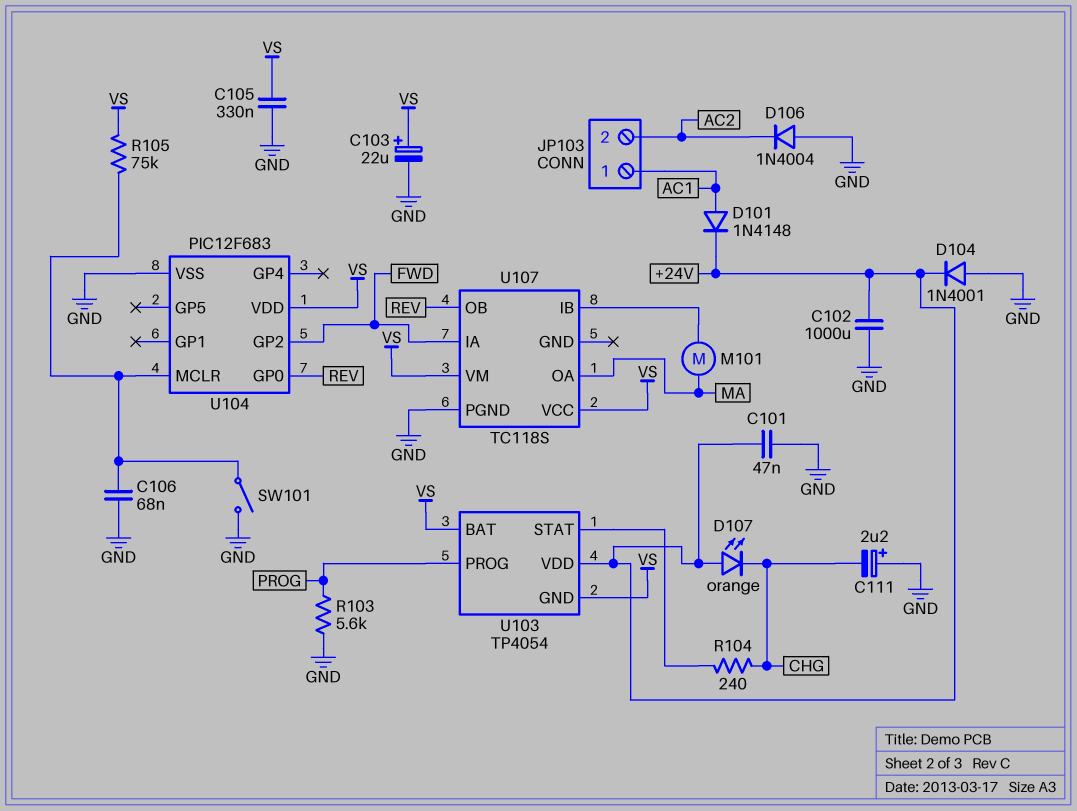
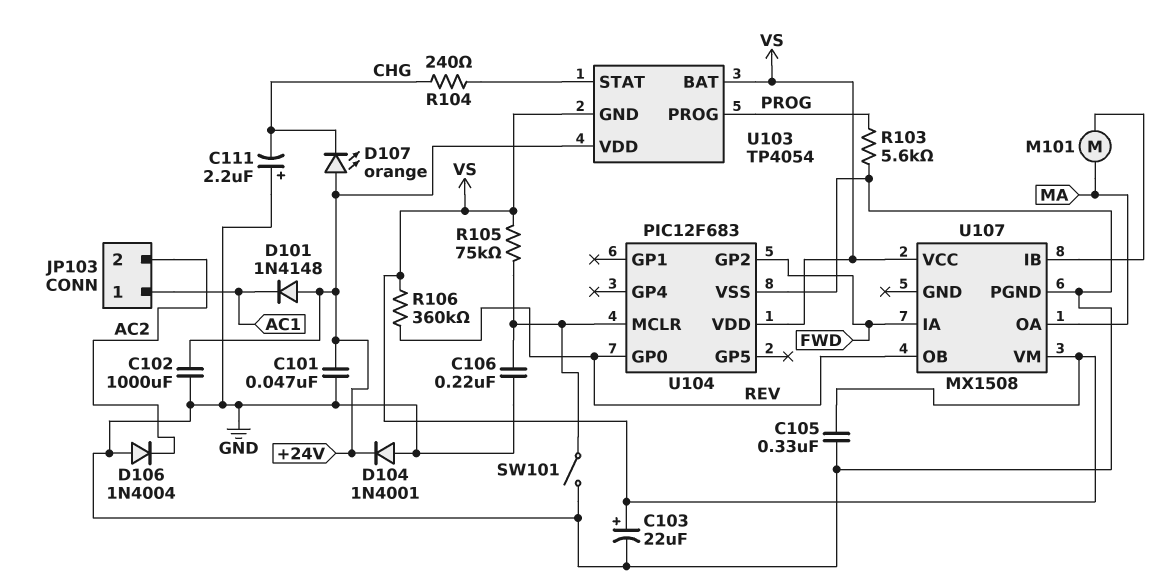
C106: 68nF (GND, U104/MCLR) -> 220nF (GND, U104/MCLR)
D101: diode 1N4148 (A AC1, K +24V) -> diode 1N4148 (A +24V, K AC1)
R106: none -> 360k (REV, VS)
U107: TC118S -> MX1508

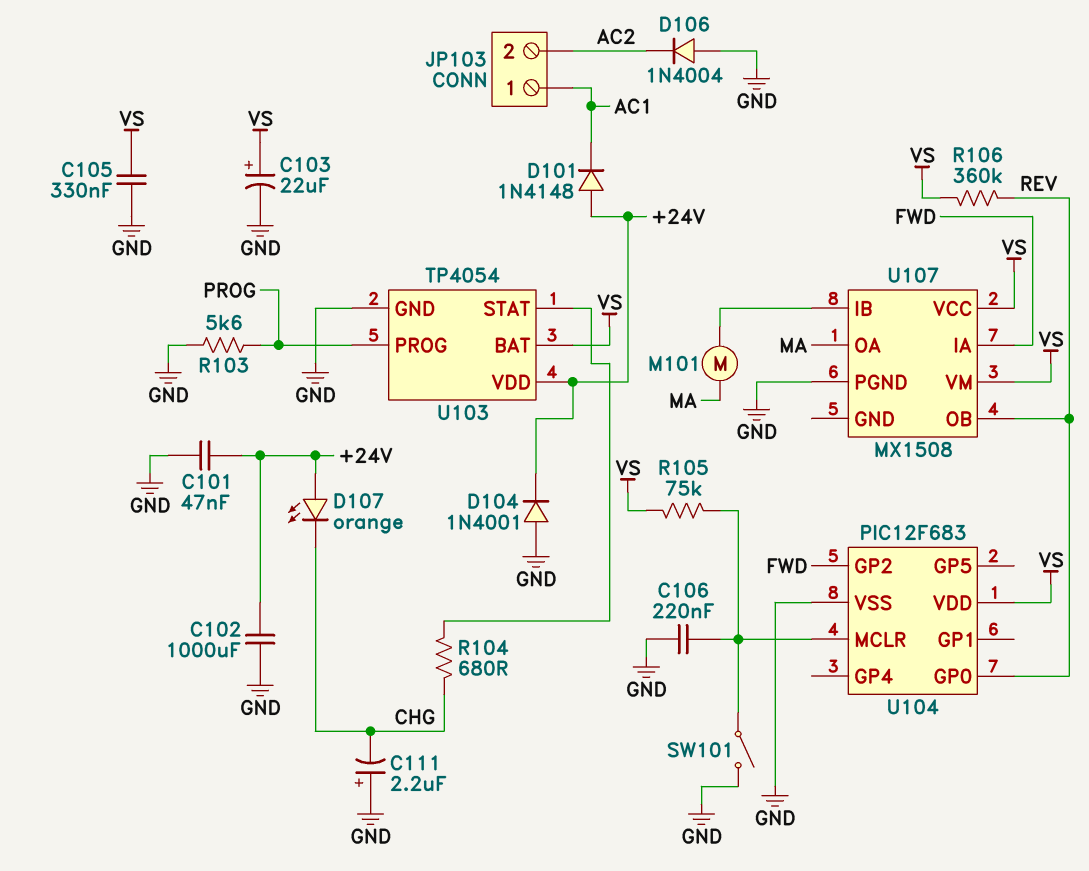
R104: 240 (CHG, U103/STAT) -> 680 (CHG, U103/STAT)
U103 pin GND: VS -> GND

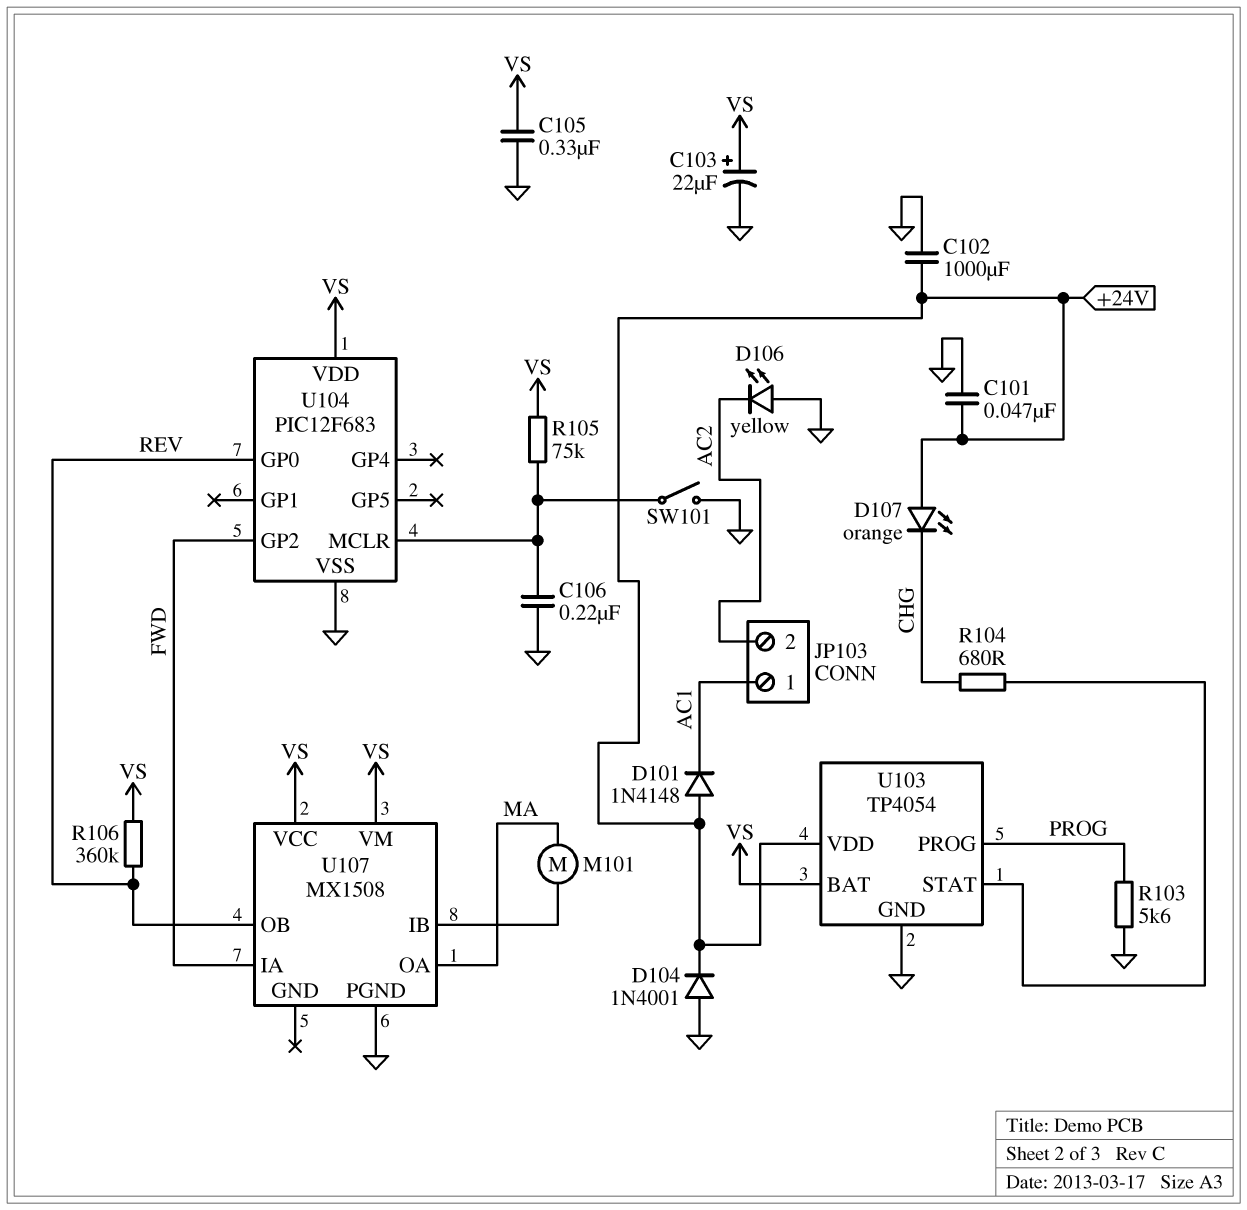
C111: 2.2uF (plus GND, minus CHG) -> none
D106: diode 1N4004 (A GND, K AC2) -> LED yellow (A GND, K AC2)

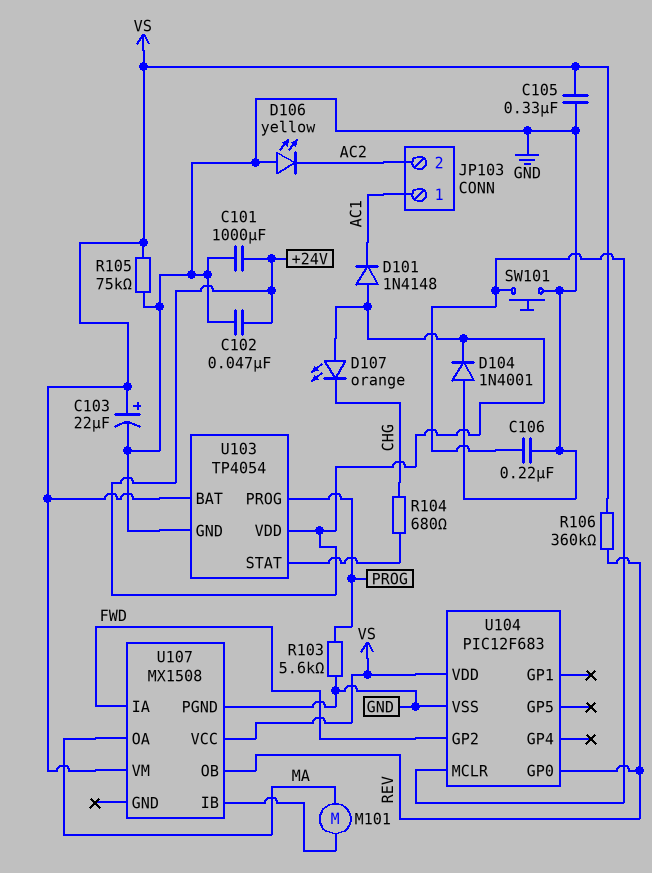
C101: 47nF (+24V, GND) -> 1000uF (+24V, GND)
C102: 1000uF (+24V, GND) -> 47nF (+24V, GND)
R105: 75k (U104/MCLR, VS) -> 75k (GND, VS)
SW101: switch (GND, U104/MCLR) -> button (GND, U104/MCLR)

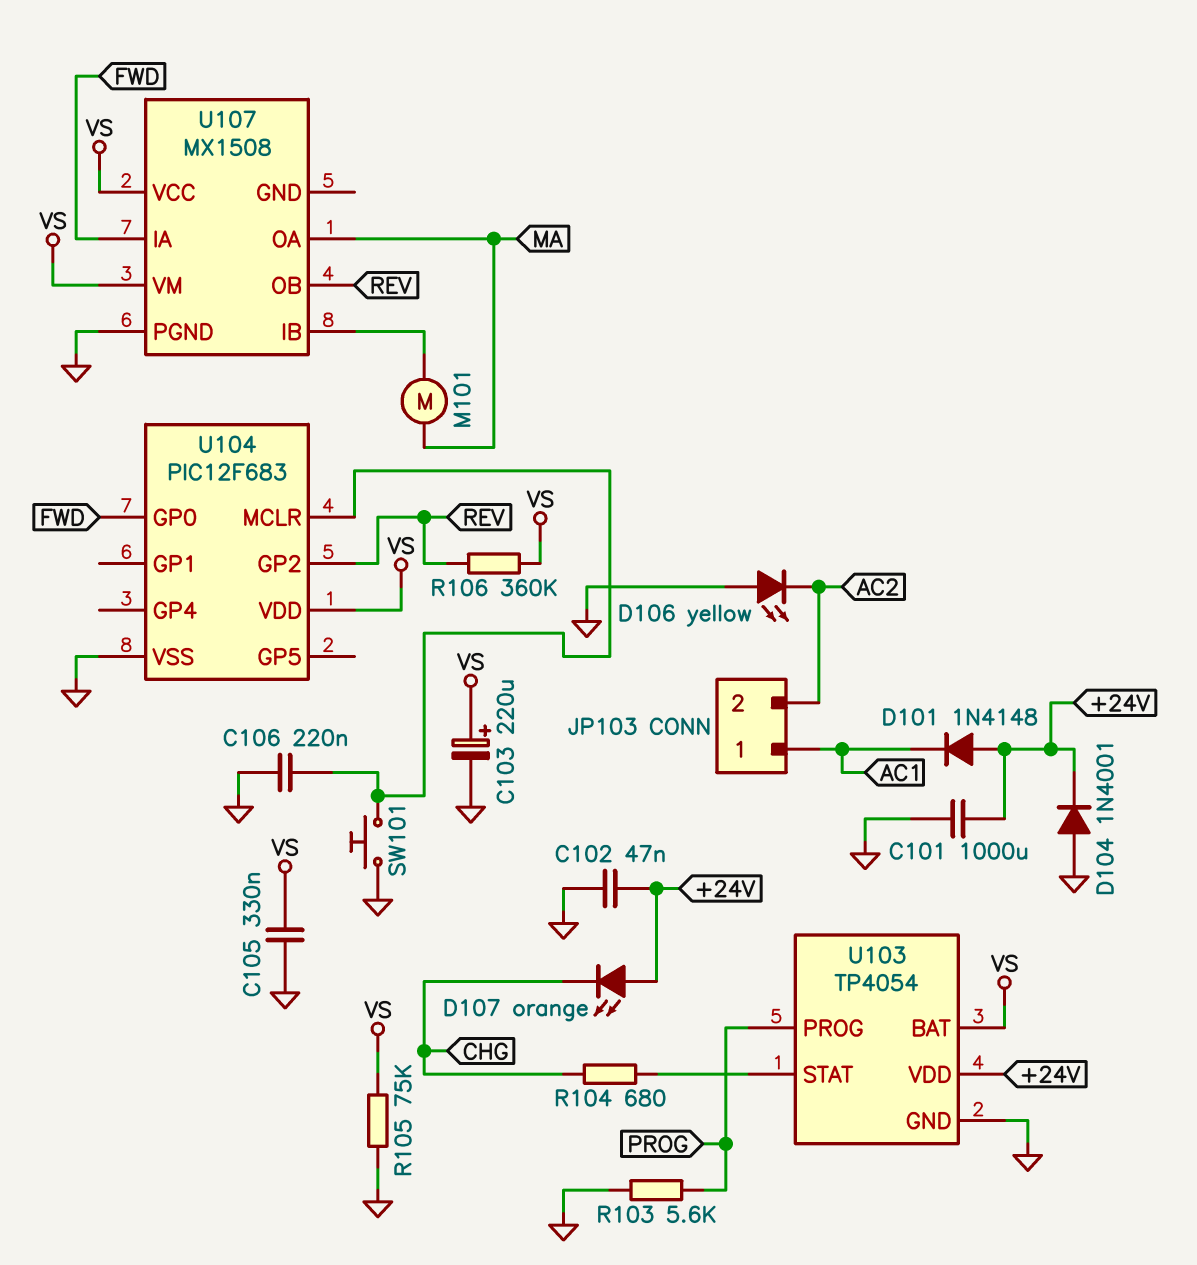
C103: 22uF (plus VS, minus GND) -> 220uF (plus VS, minus GND)
U104 pin GP0: REV -> FWD
U104 pin GP2: FWD -> REV

